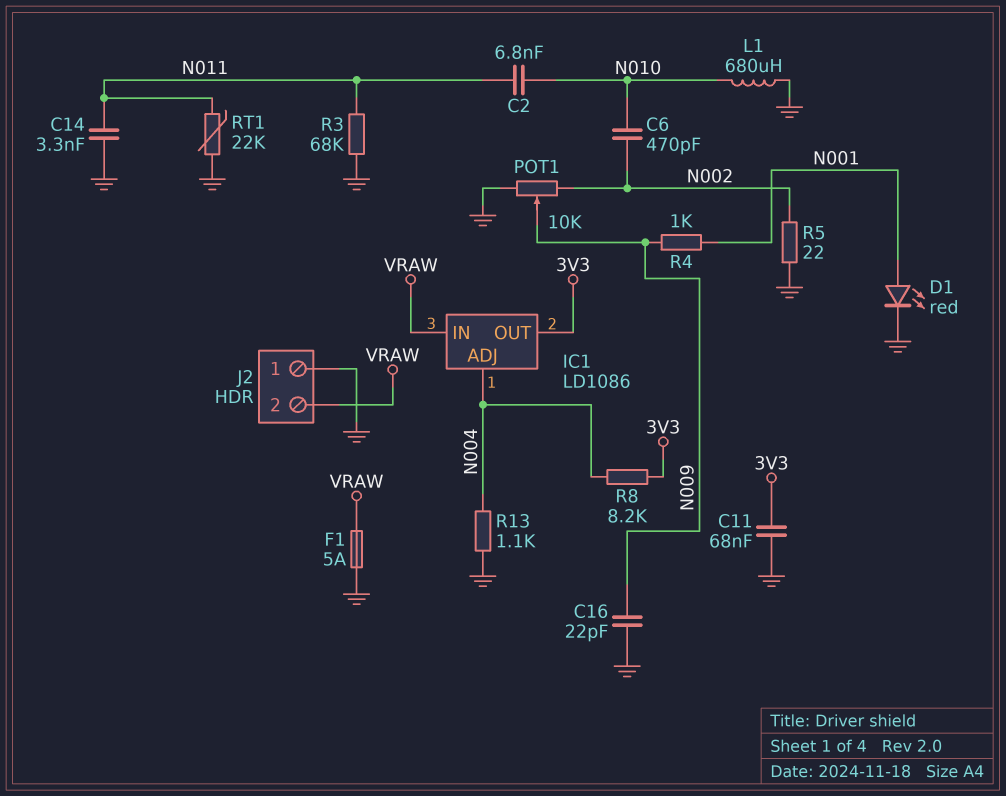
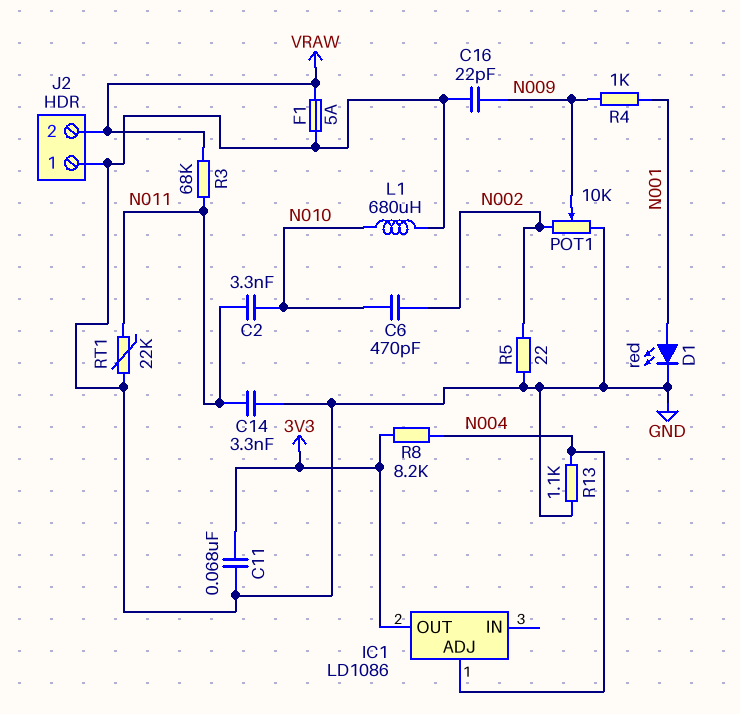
C2: 6.8nF (N010, N011) -> 3.3nF (N010, N011)
IC1 pin IN: VRAW -> none
R3: 68k (GND, N011) -> 68k (N011, VRAW)

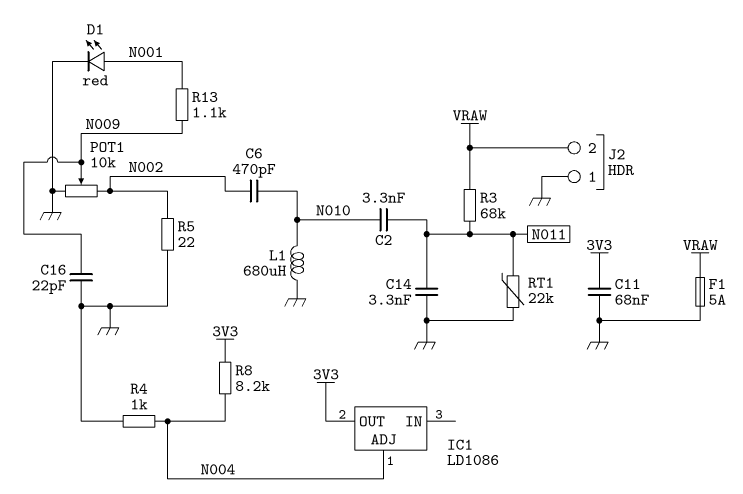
R4: 1k (N001, N009) -> 1k (GND, N004)
R13: 1.1k (GND, N004) -> 1.1k (N001, N009)

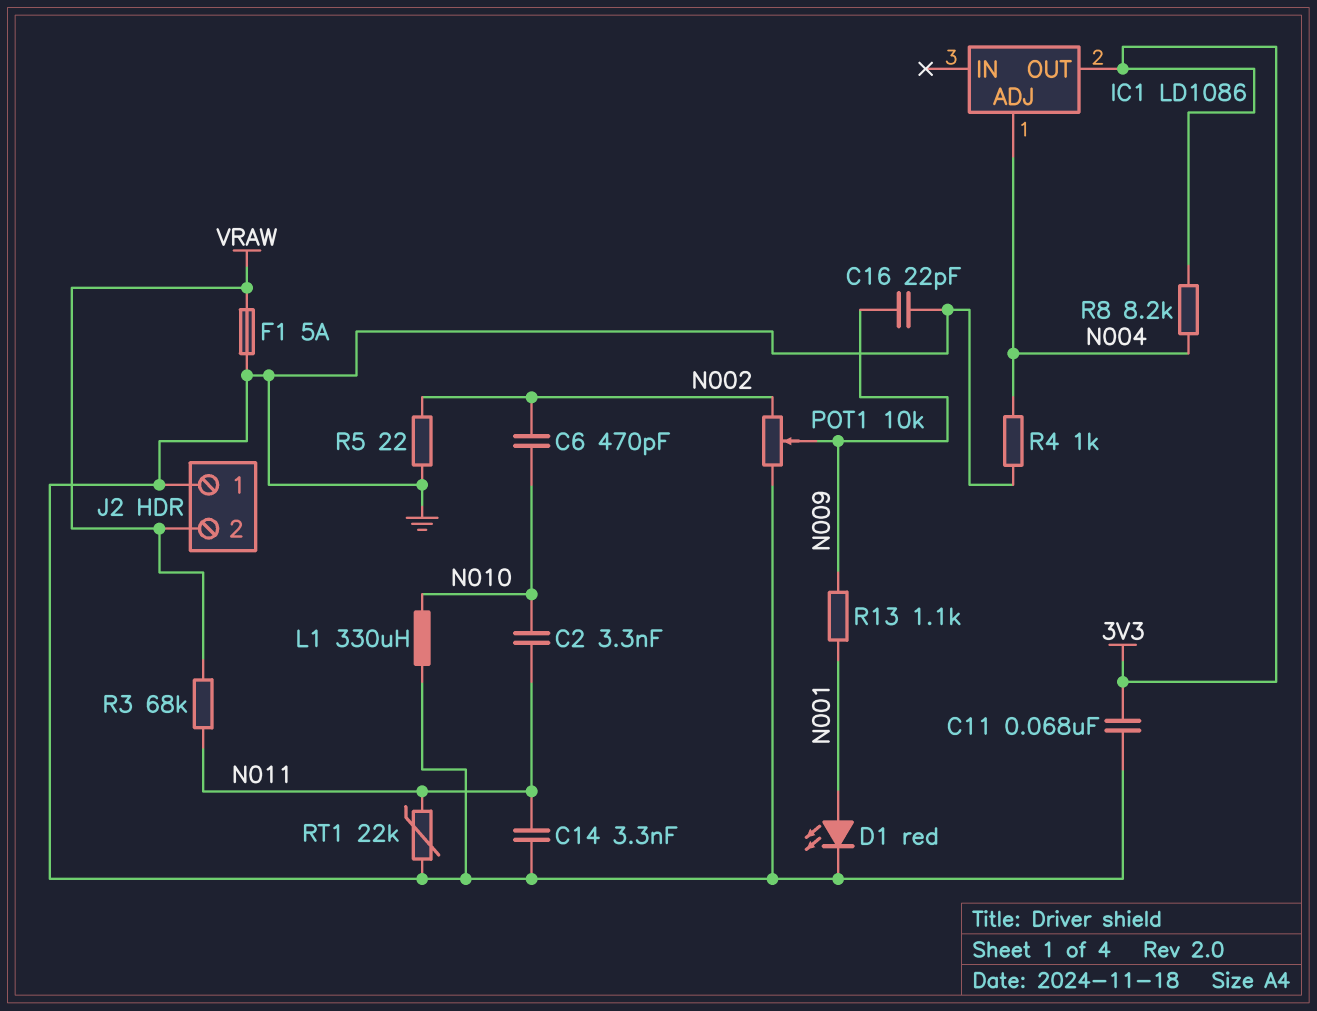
L1: 680uH (GND, N010) -> 330uH (GND, N010)

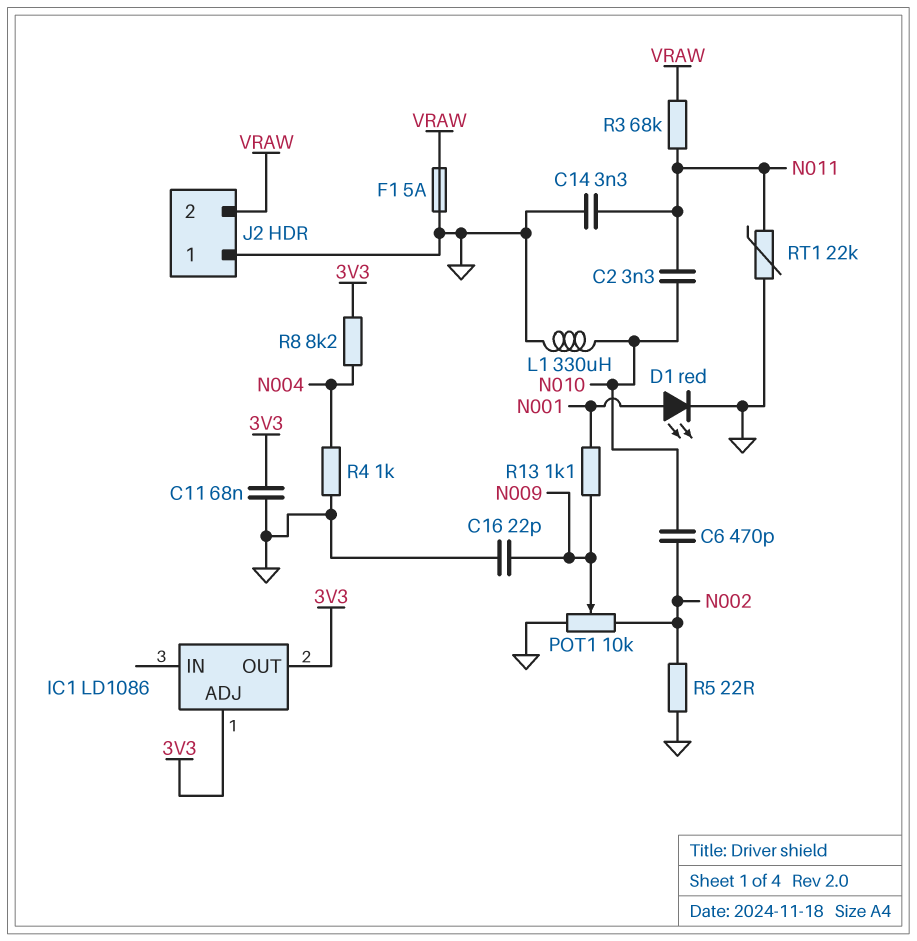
IC1 pin ADJ: N004 -> 3V3

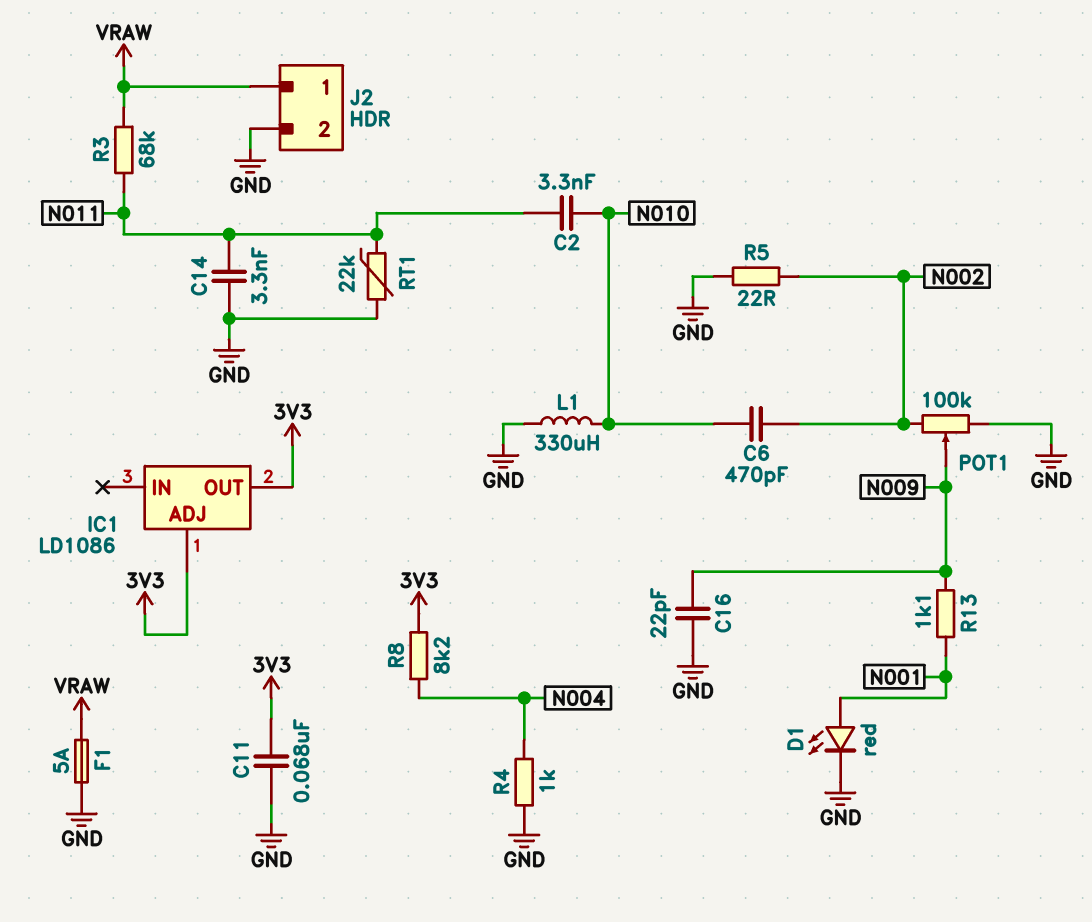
J2 pin 1: GND -> VRAW
J2 pin 2: VRAW -> GND
POT1: 10k (GND, N002, wiper N009) -> 100k (GND, N002, wiper N009)

